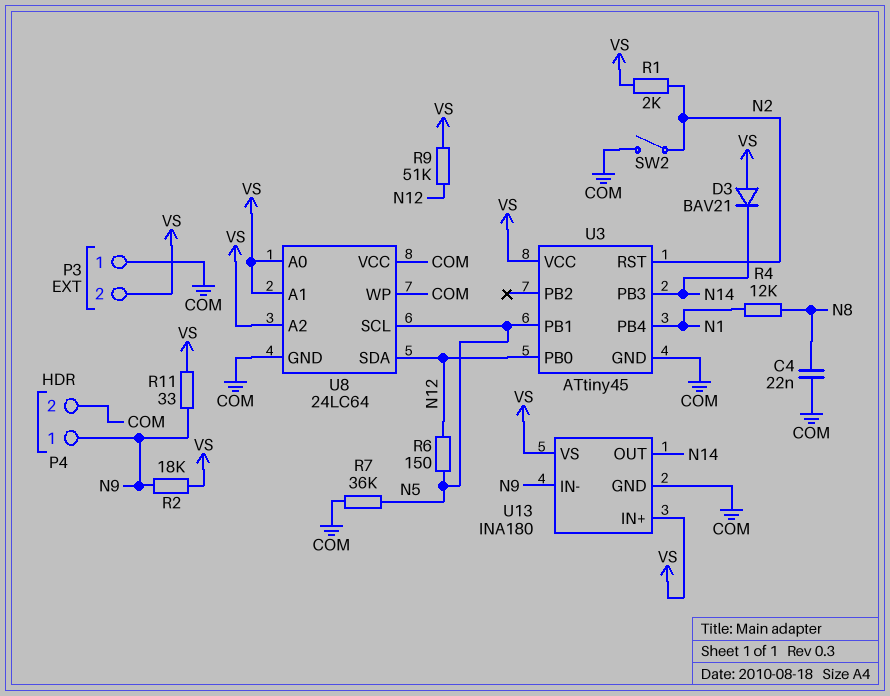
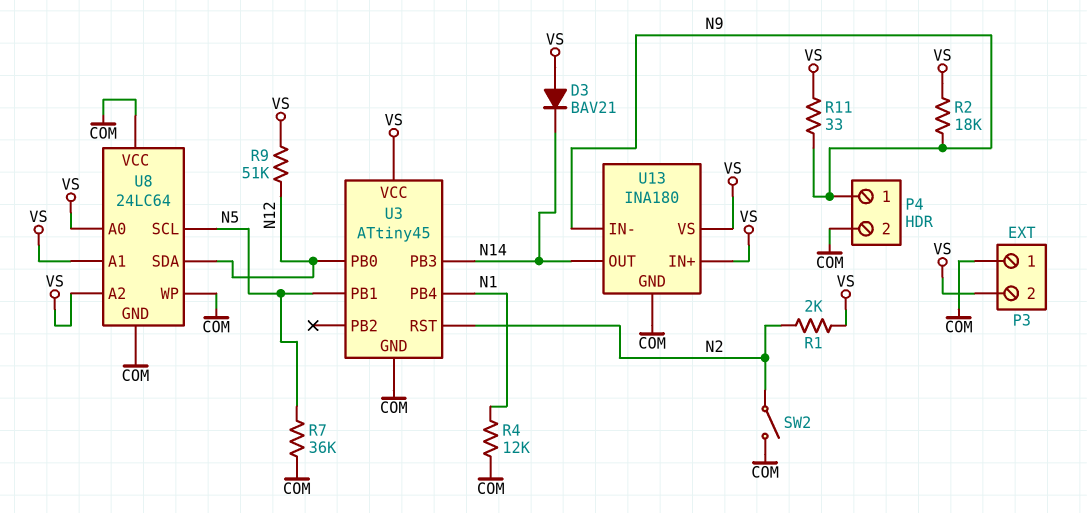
C4: 22nF (COM, N8) -> none
R4: 12k (N1, N8) -> 12k (COM, N1)
R6: 150 (N5, N12) -> none

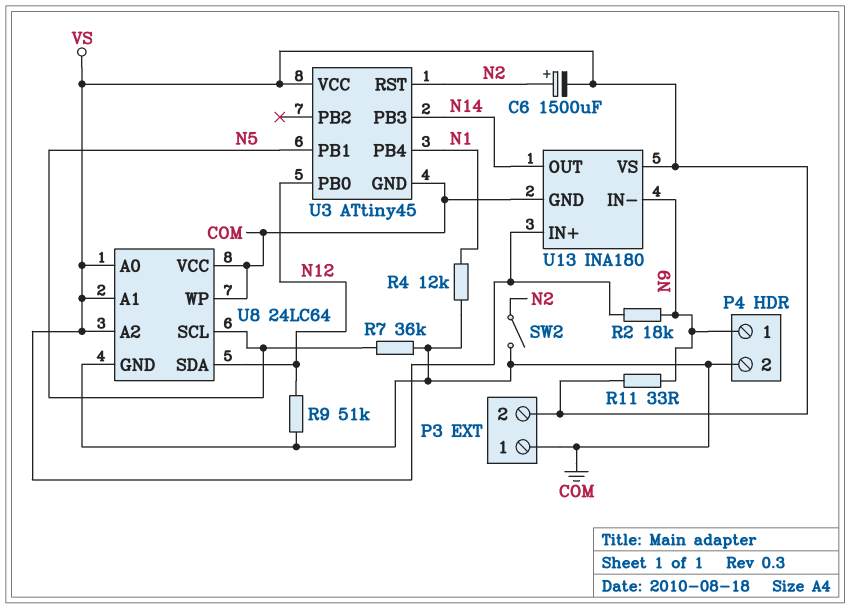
C6: none -> 1500uF (plus N2, minus VS)
D3: diode BAV21 (A VS, K N14) -> none
R1: 2k (N2, VS) -> none
R9: 51k (N12, VS) -> 51k (COM, N12)

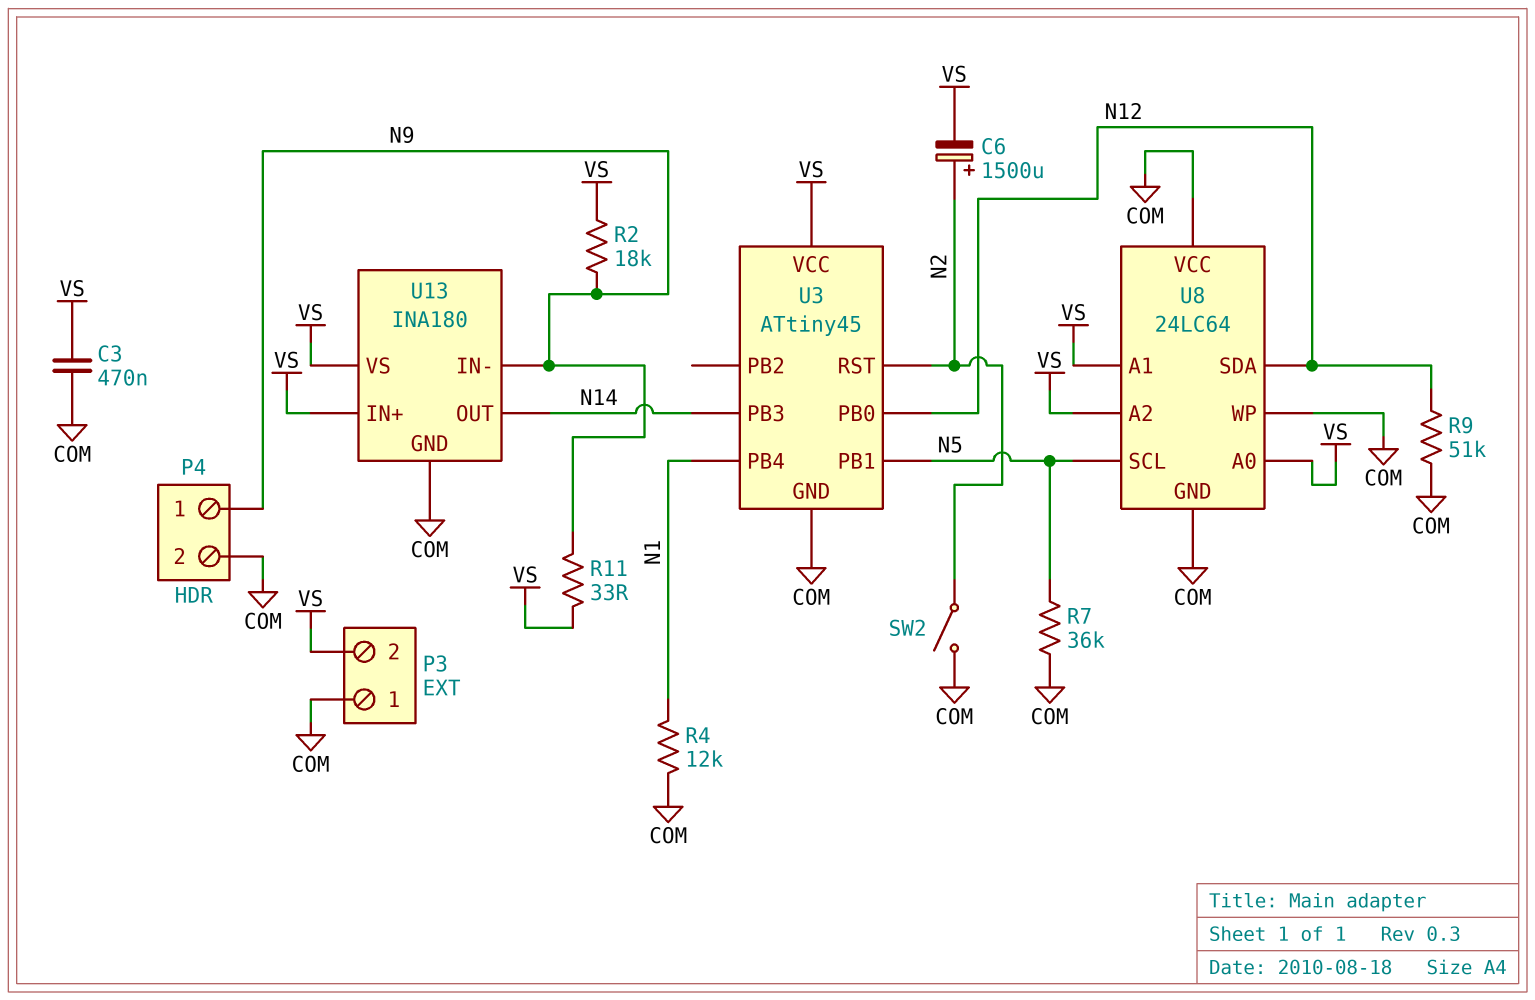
C3: none -> 470nF (COM, VS)

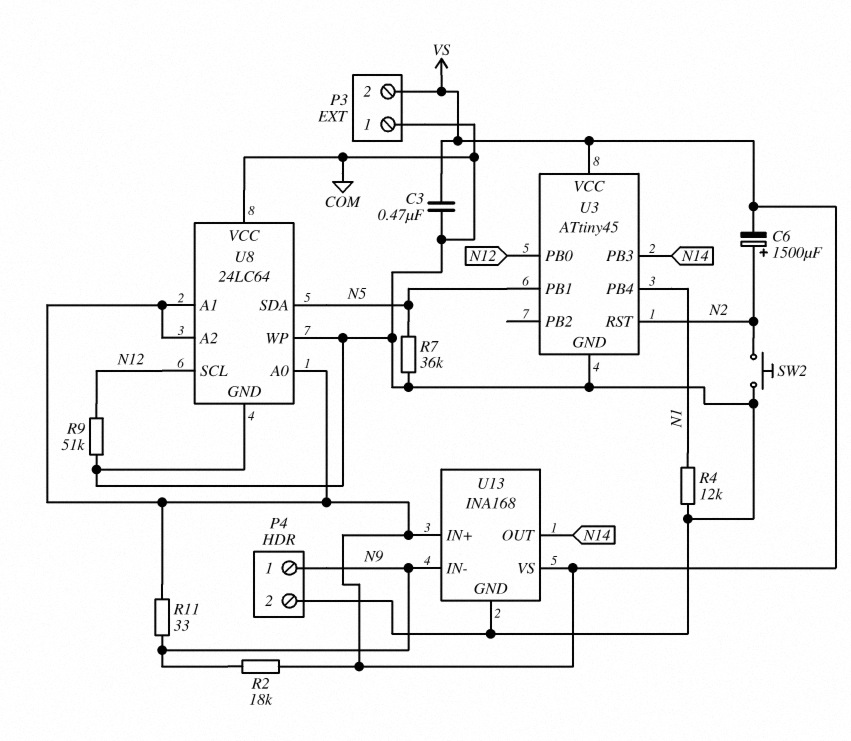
SW2: switch (COM, N2) -> button (COM, N2)
U8 pin SCL: N5 -> N12
U8 pin SDA: N12 -> N5
U13: INA180 -> INA168

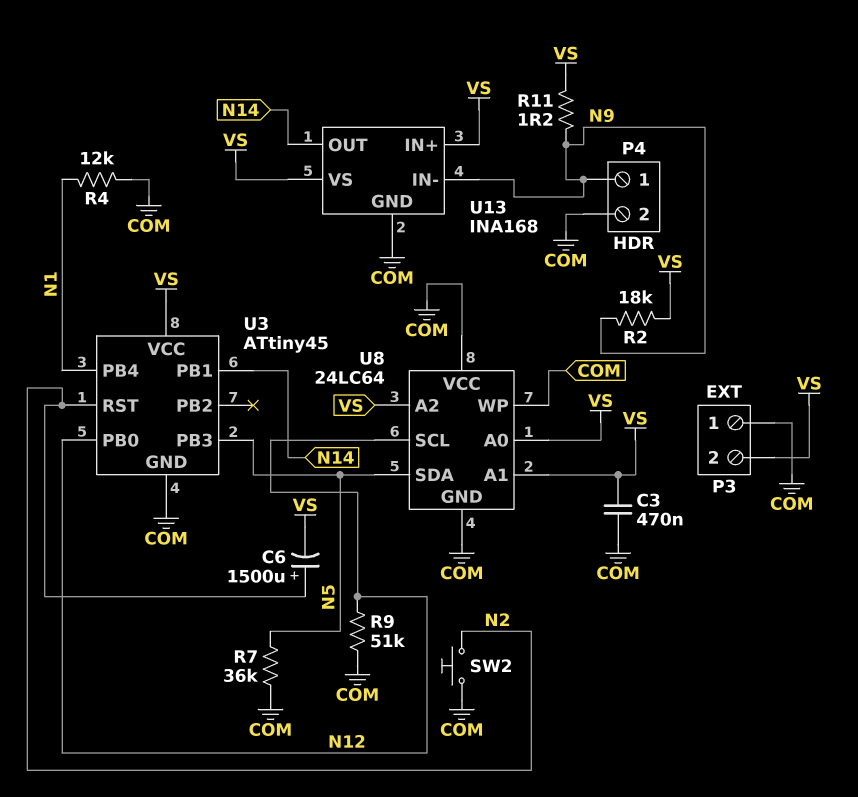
R11: 33 (N9, VS) -> 1.2 (N9, VS)
U3 pin PB1: N5 -> N14
U3 pin PB3: N14 -> N5

